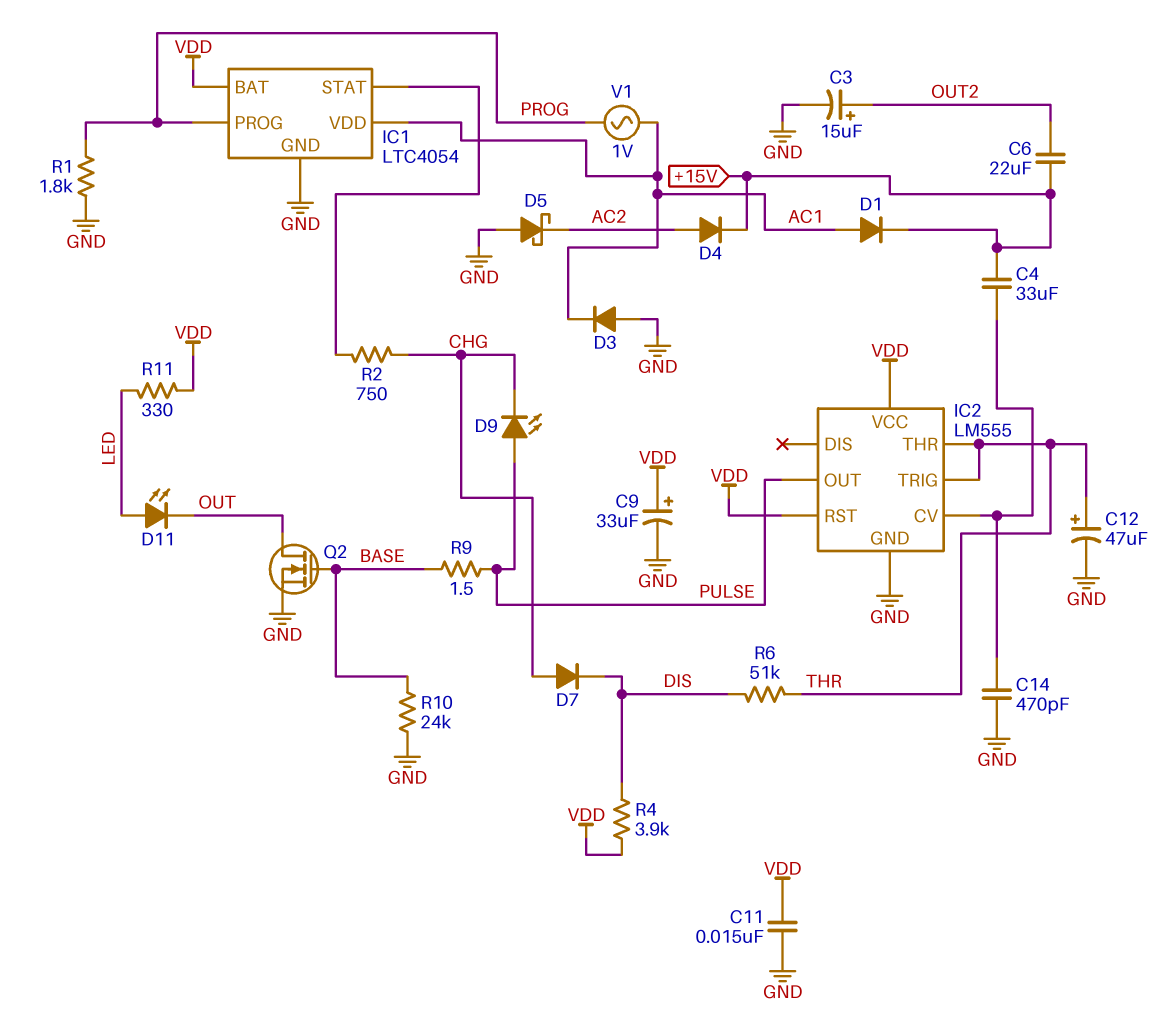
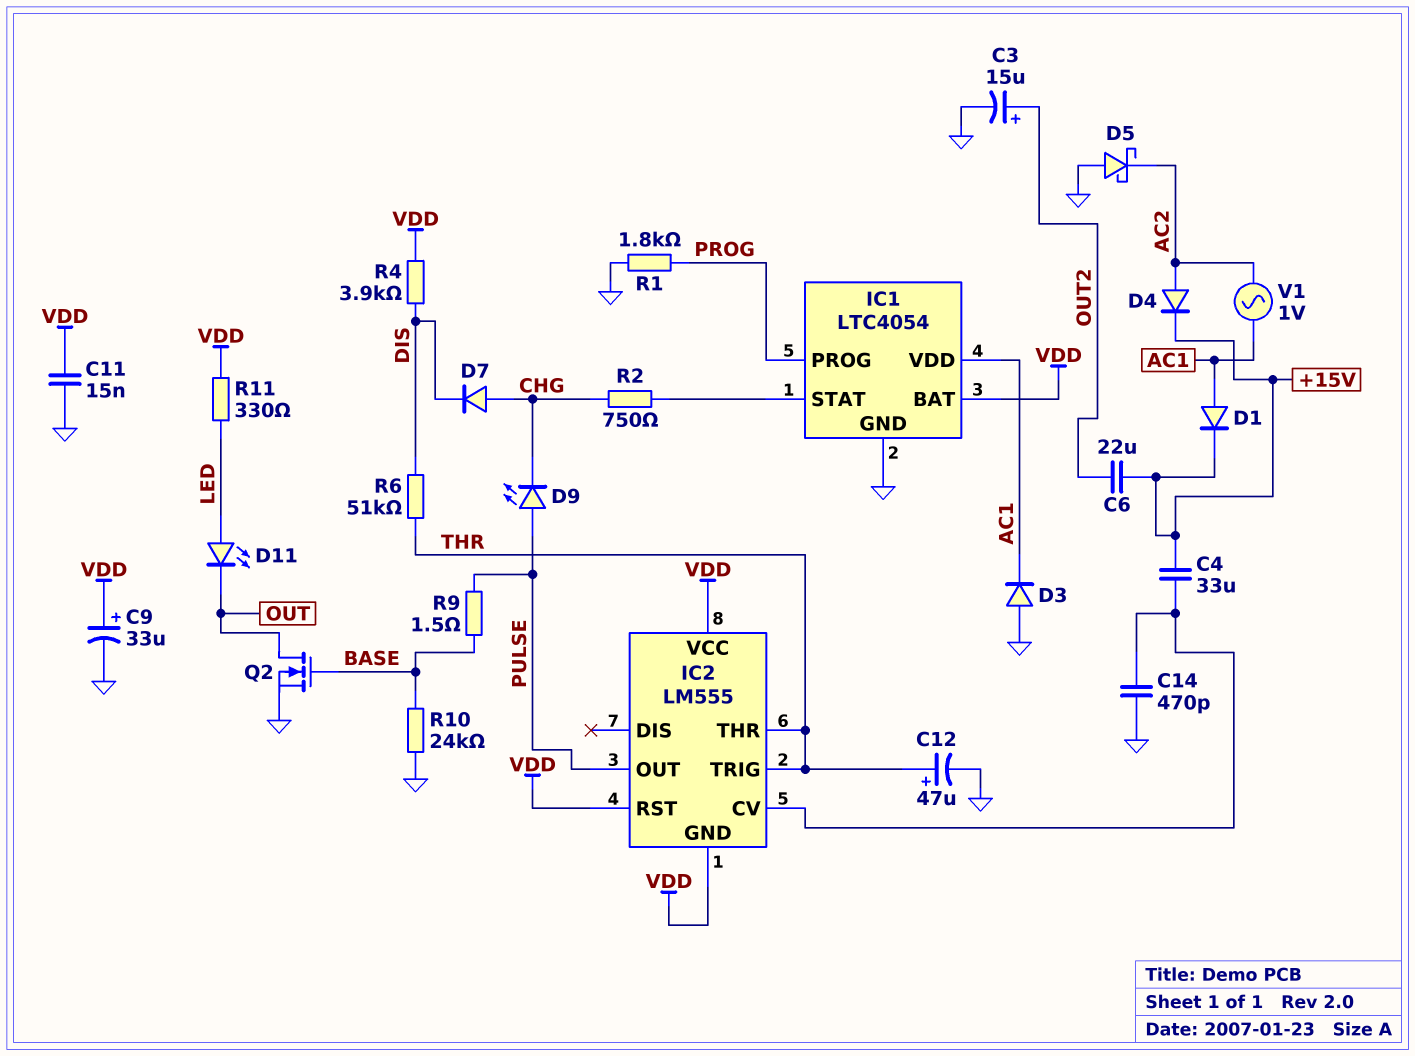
IC2 pin GND: GND -> VDD
V1: AC 1V (AC1, PROG) -> AC 1V (AC1, AC2)

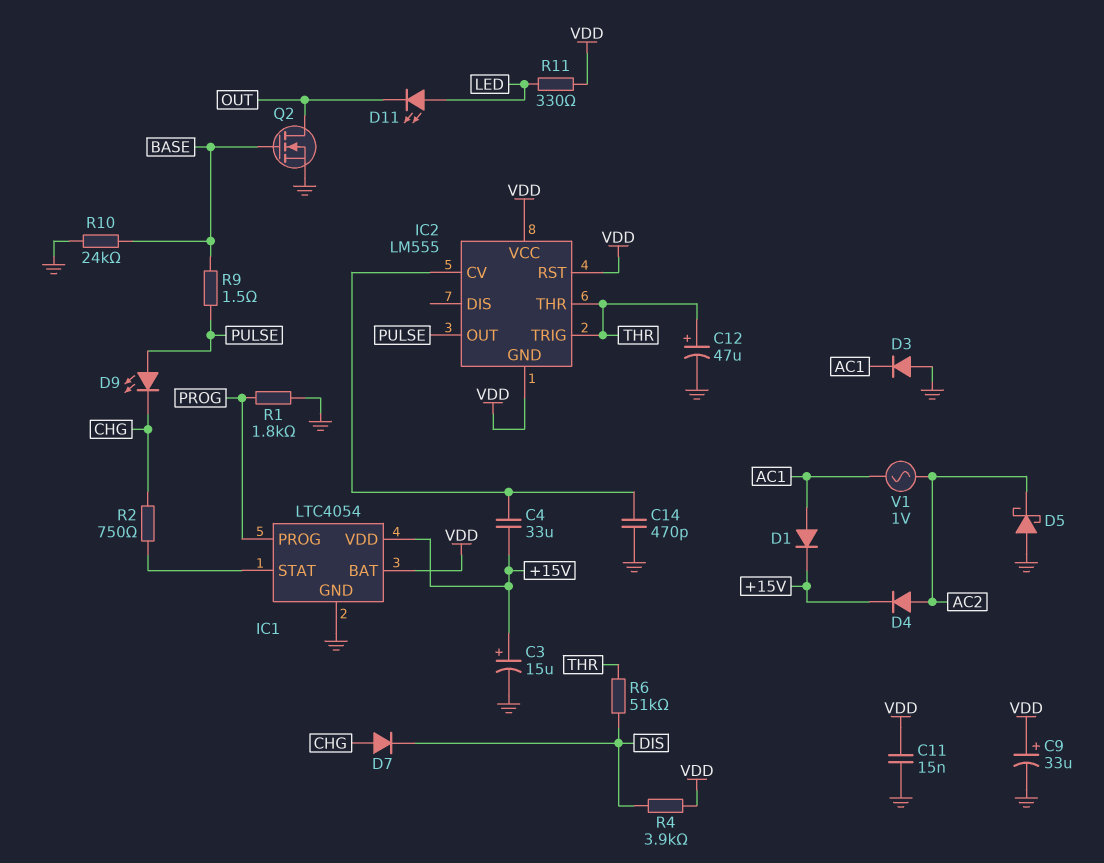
C3: 15uF (plus OUT2, minus GND) -> 15uF (plus +15V, minus GND)
C6: 22uF (+15V, OUT2) -> none
IC1 pin VDD: AC1 -> +15V

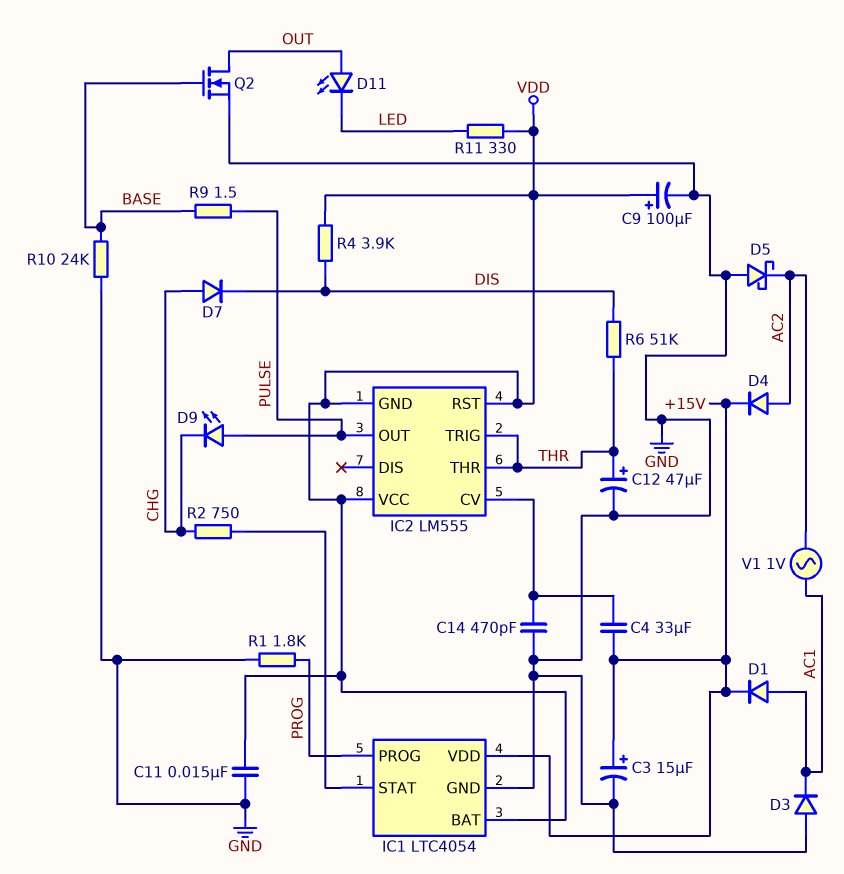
C9: 33uF (plus VDD, minus GND) -> 100uF (plus VDD, minus GND)
D11: LED (A LED, K OUT) -> LED (A OUT, K LED)

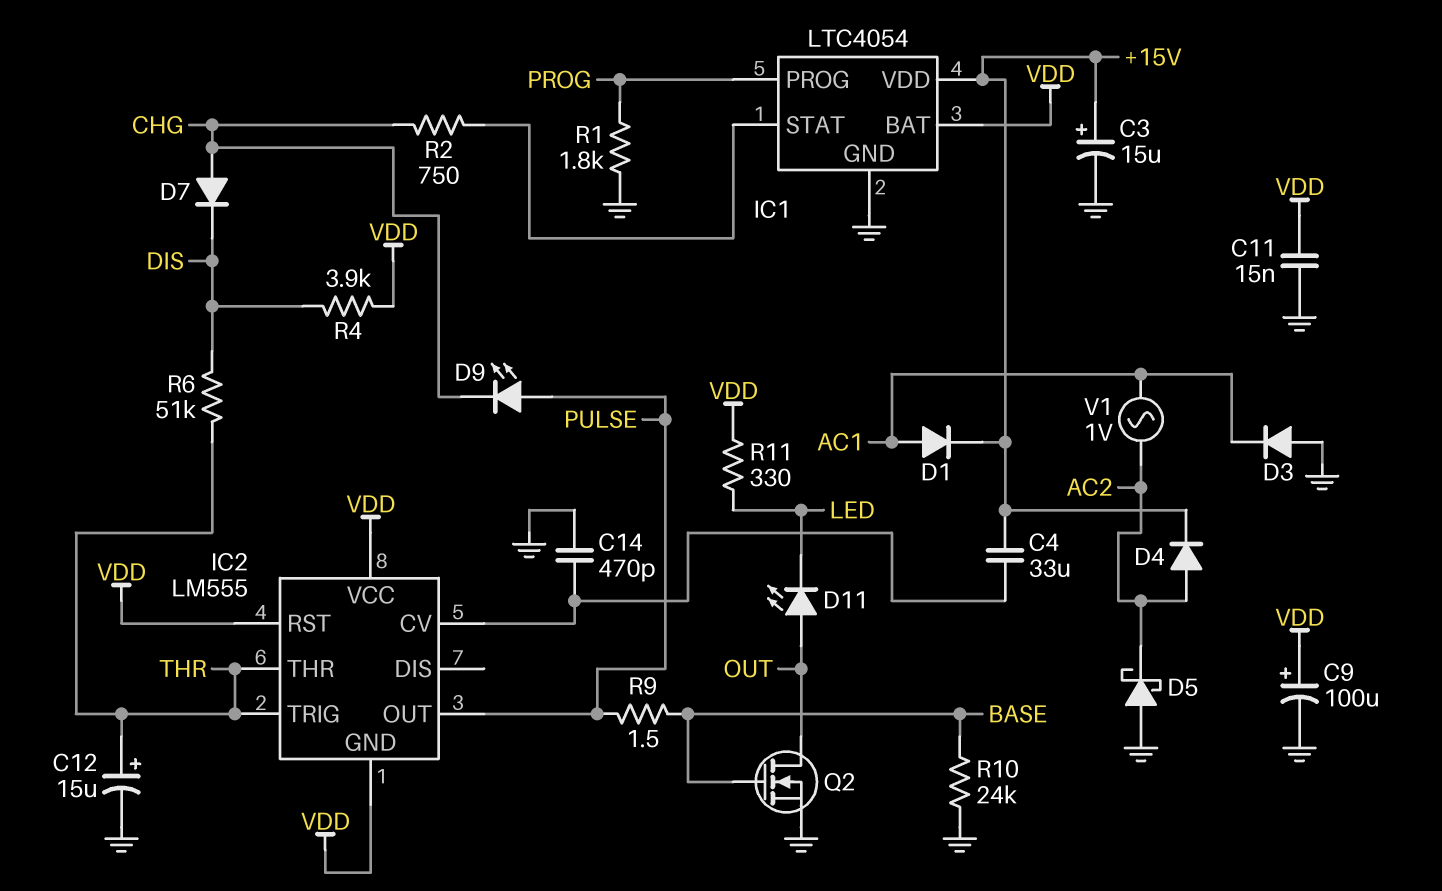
C12: 47uF (plus THR, minus GND) -> 15uF (plus THR, minus GND)

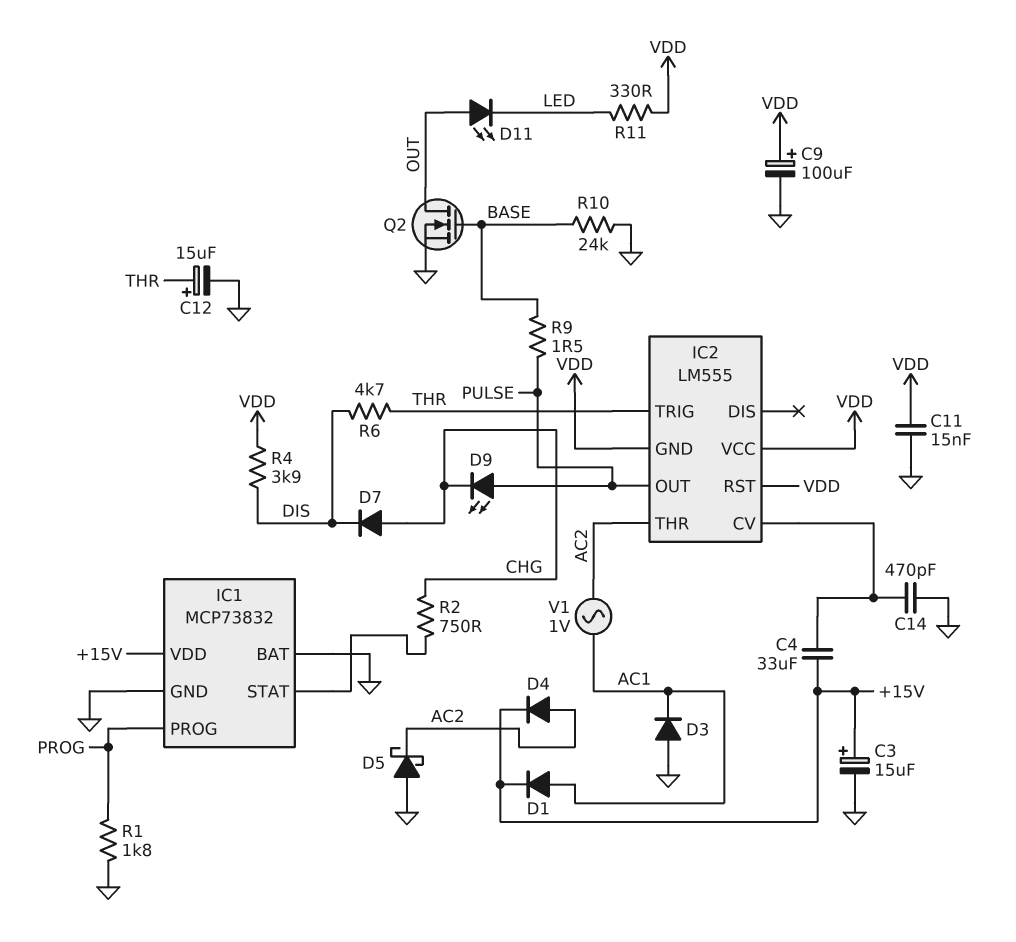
IC1: LTC4054 -> MCP73832
IC1 pin BAT: VDD -> GND
IC2 pin THR: THR -> AC2
R6: 51k (DIS, THR) -> 4.7k (DIS, THR)

